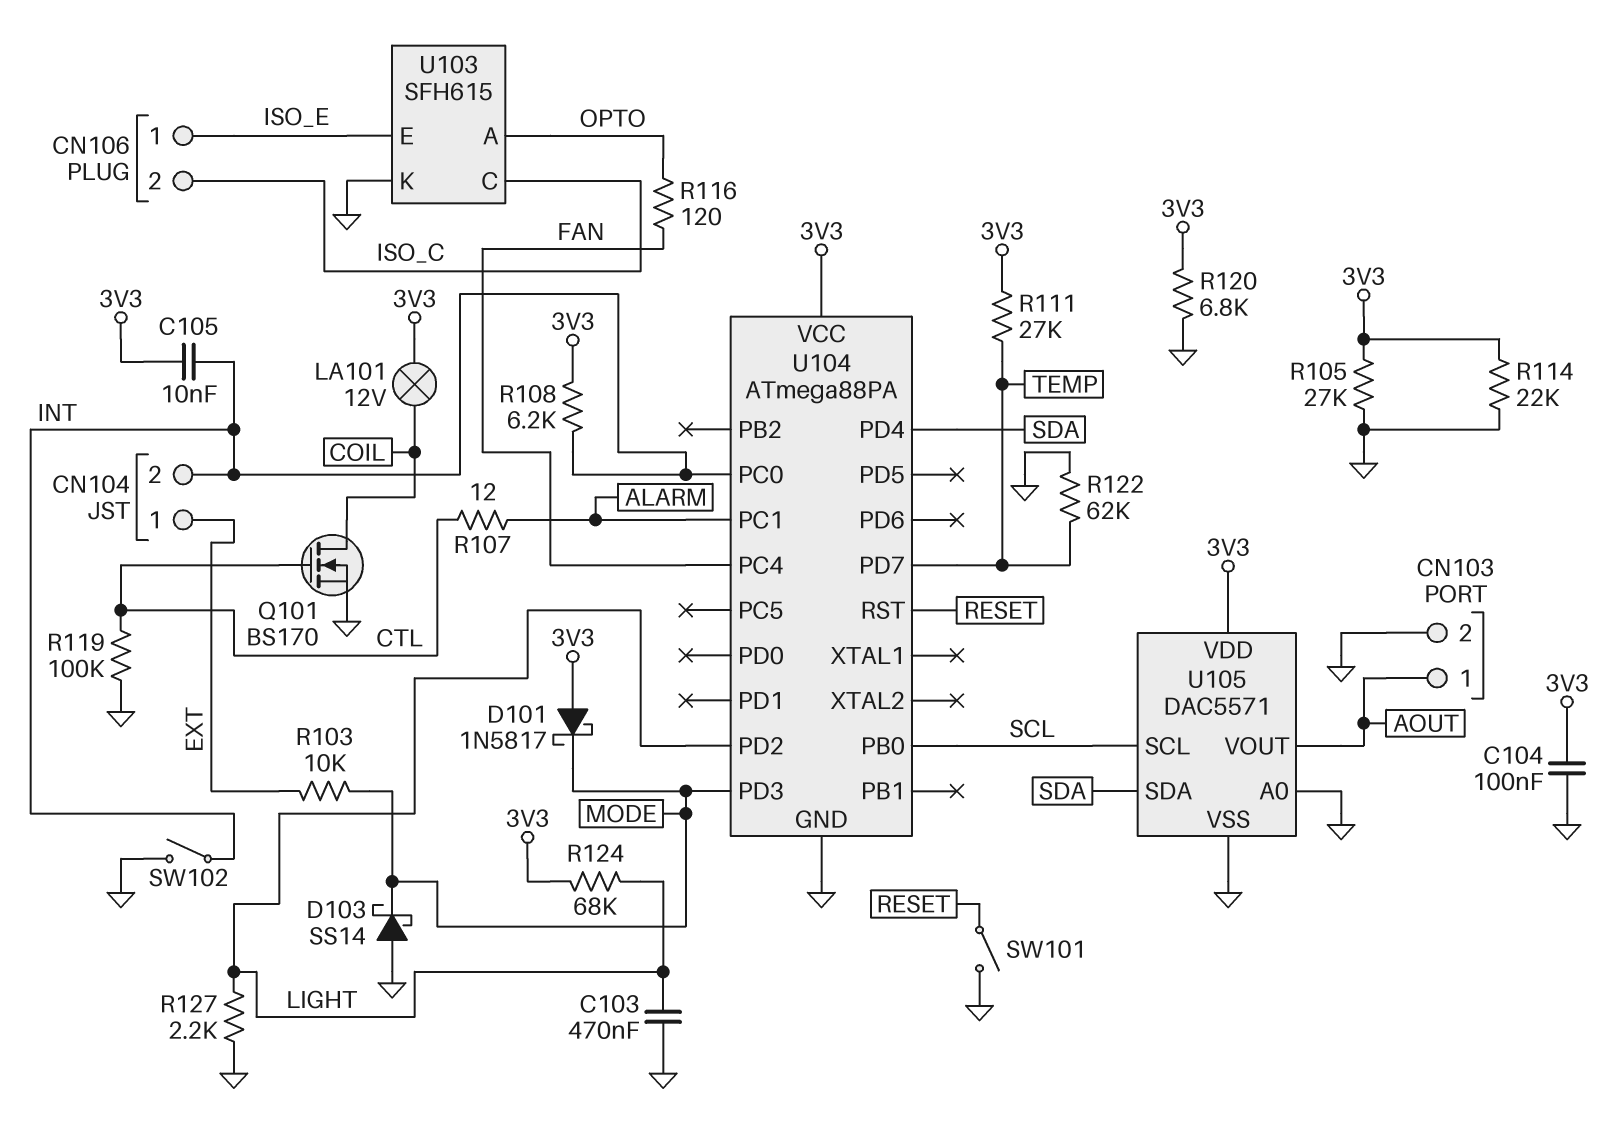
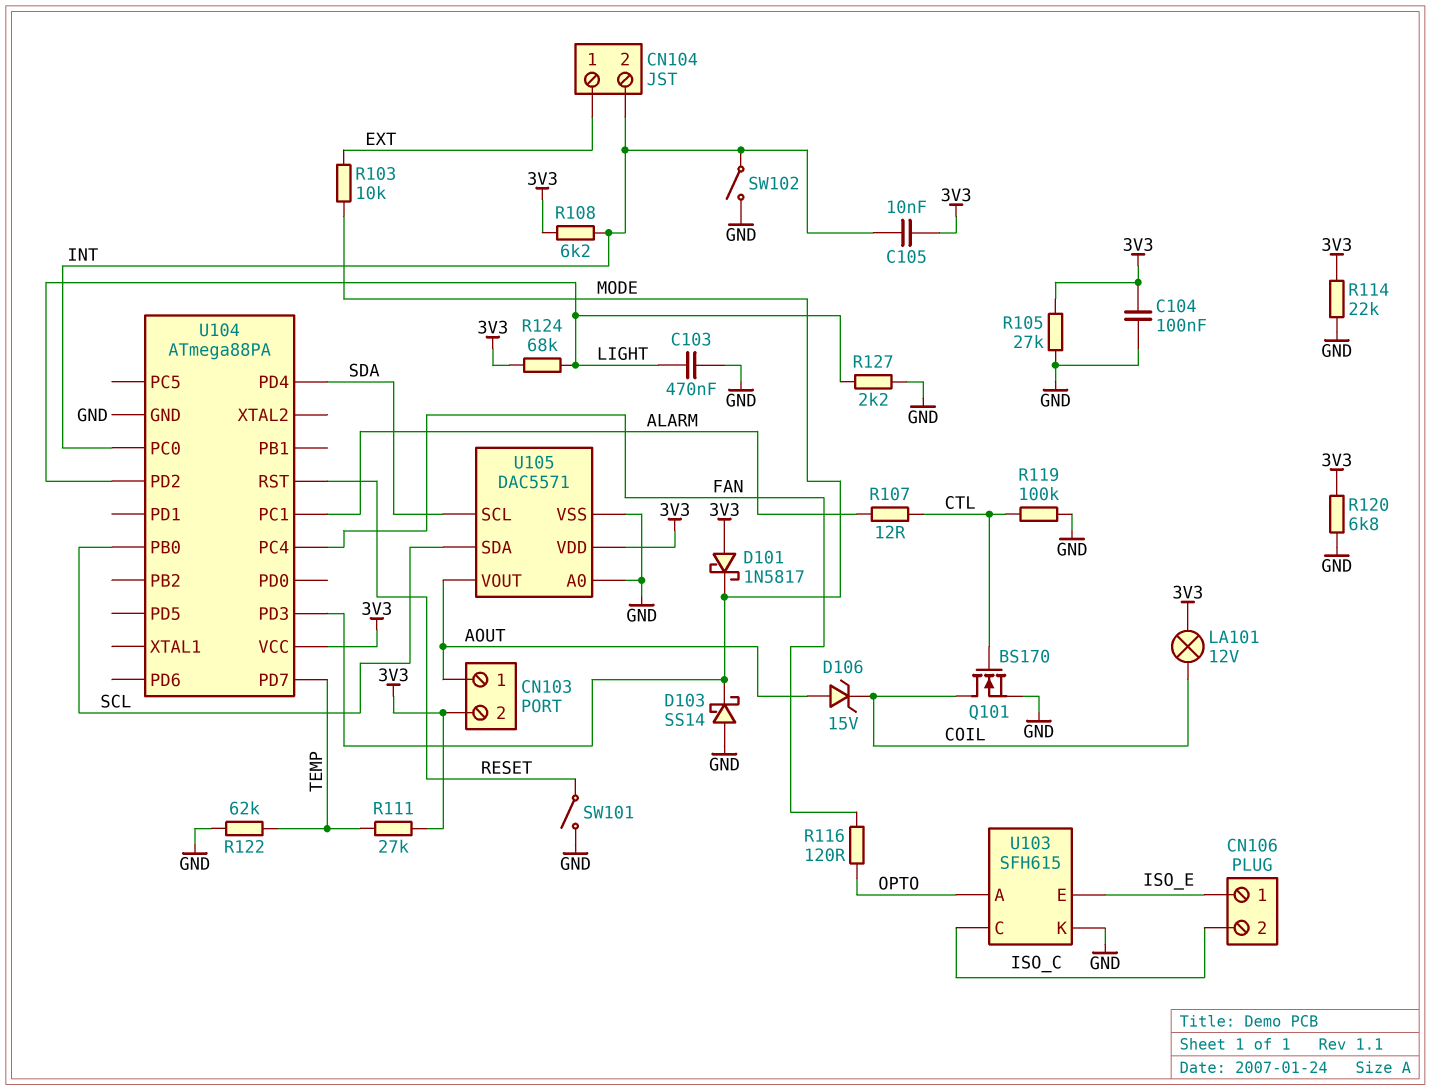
CN103 pin 2: GND -> 3V3
D106: none -> zener 15V (A AOUT, K COIL)
U105 pin SCL: SCL -> SDA
U105 pin SDA: SDA -> SCL

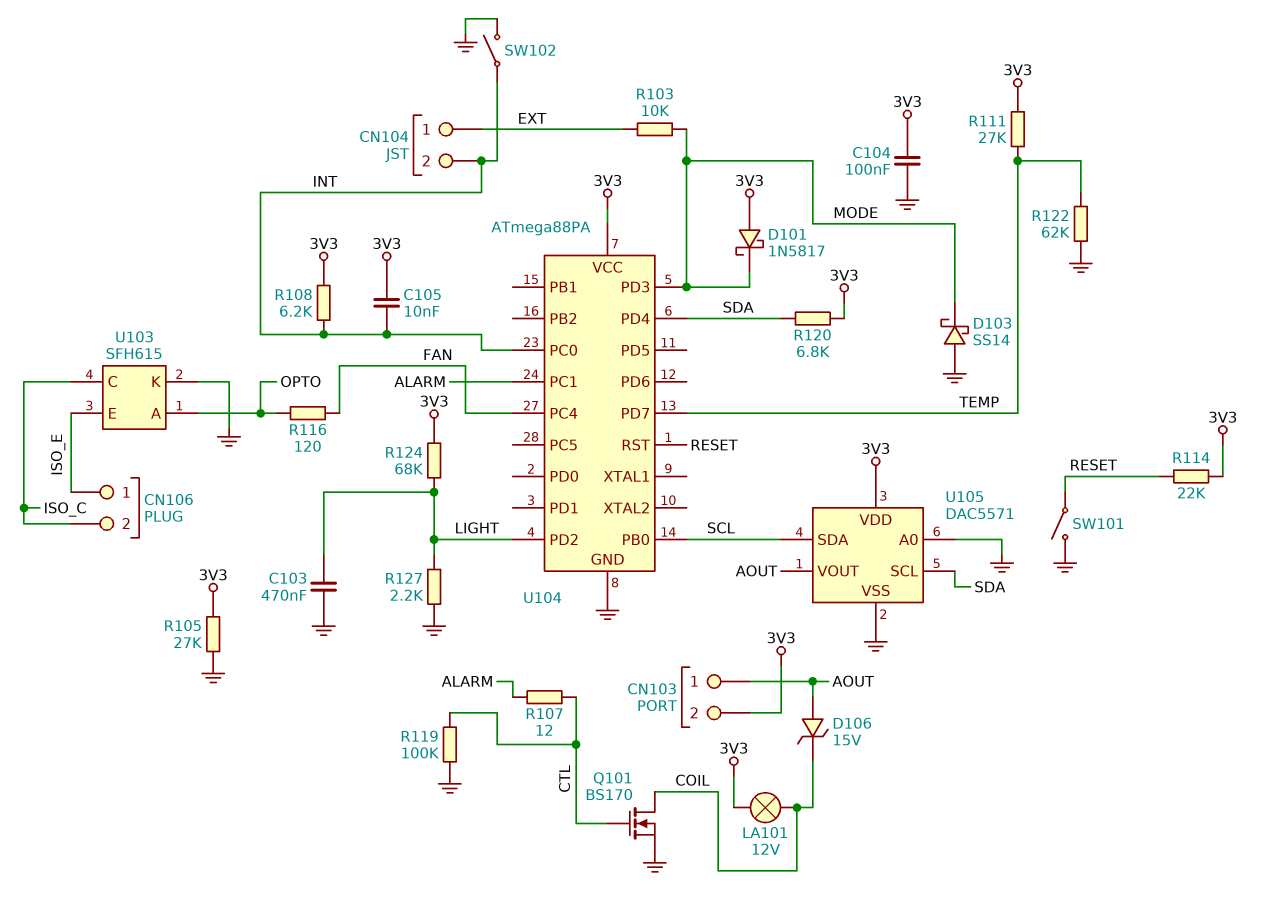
R114: 22k (3V3, GND) -> 22k (3V3, RESET)
R120: 6.8k (3V3, GND) -> 6.8k (3V3, SDA)

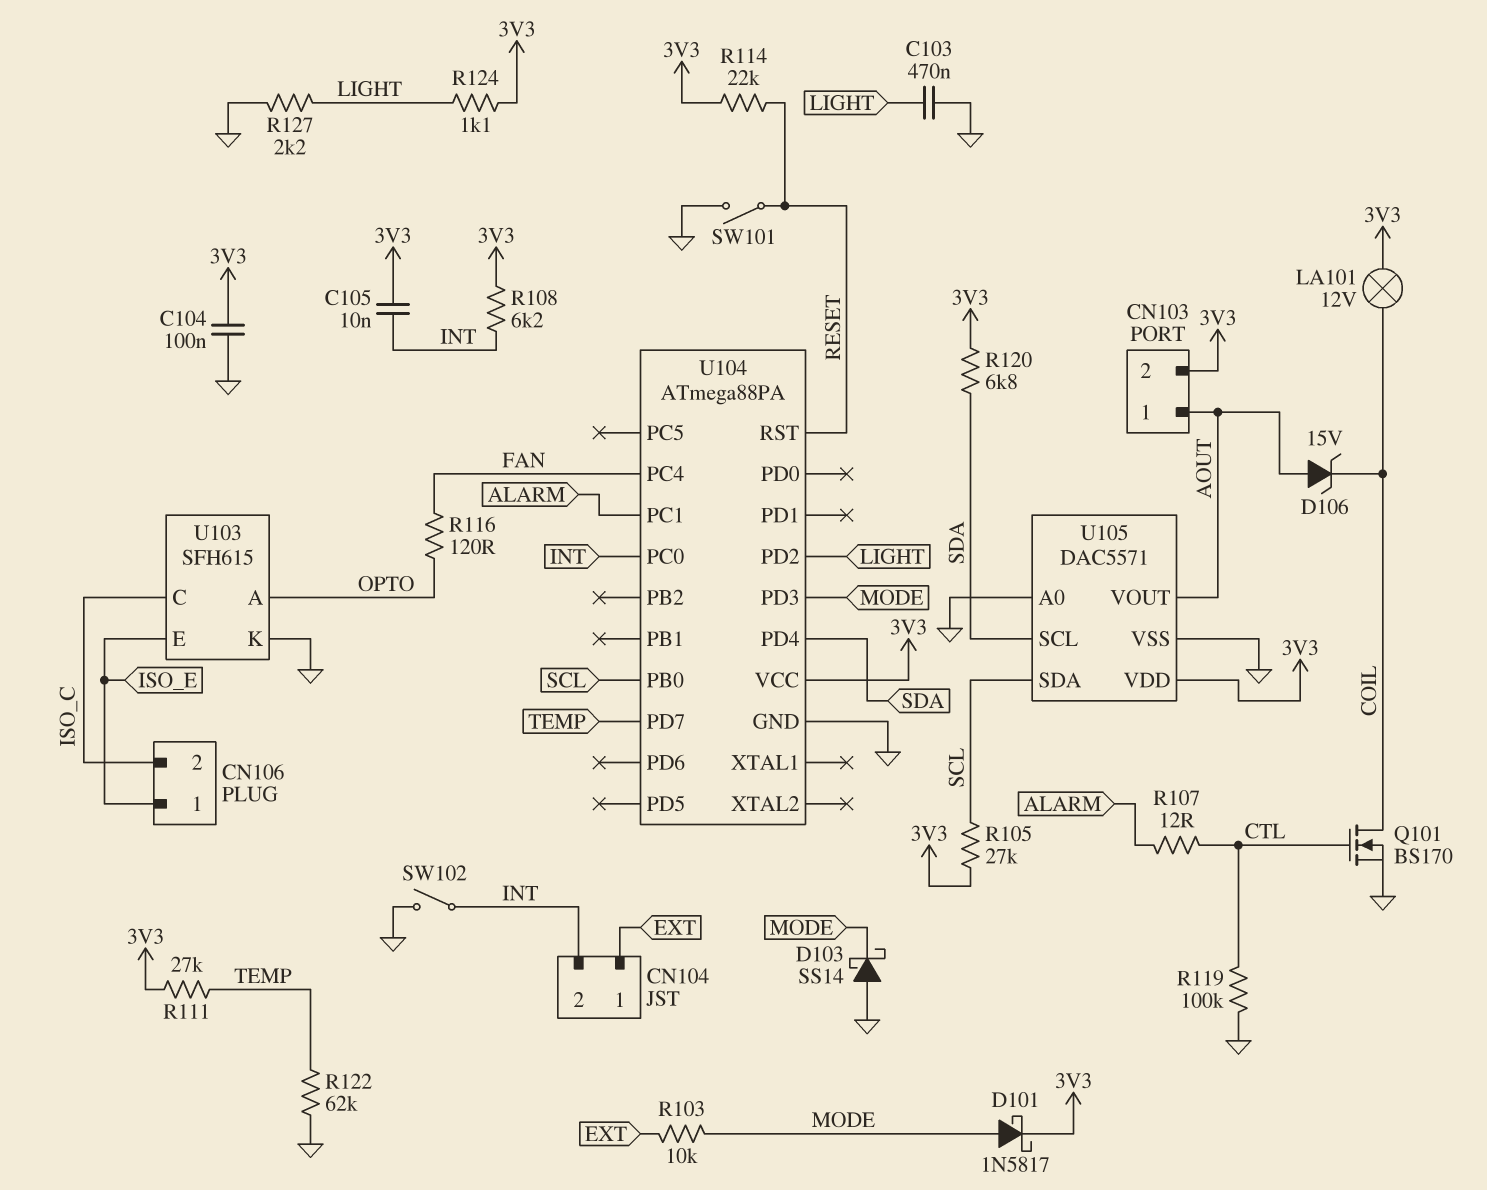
D101: schottky 1N5817 (A 3V3, K MODE) -> schottky 1N5817 (A MODE, K 3V3)
R105: 27k (3V3, GND) -> 27k (3V3, SCL)
R124: 68k (3V3, LIGHT) -> 1.1k (3V3, LIGHT)

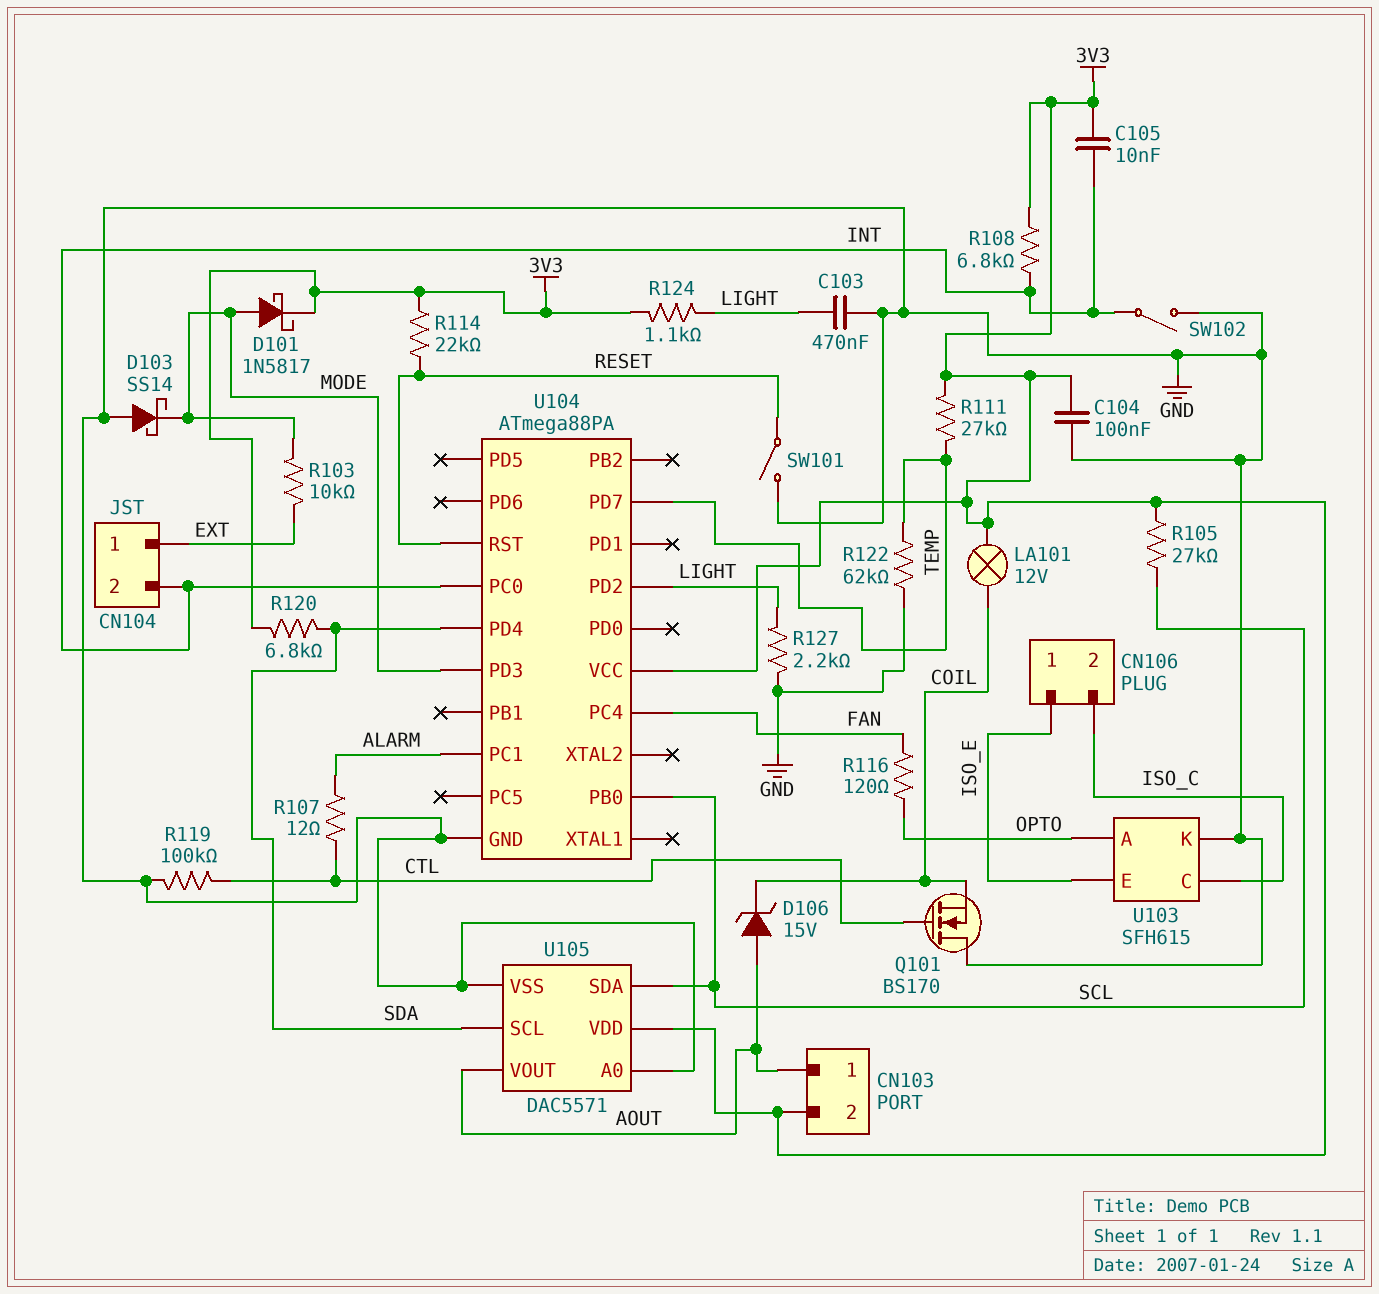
Q101: NMOS BS170 (G CTL, D COIL, S GND) -> NMOS BS170 (G CTL, D GND, S COIL)
R108: 6.2k (3V3, INT) -> 6.8k (3V3, INT)

